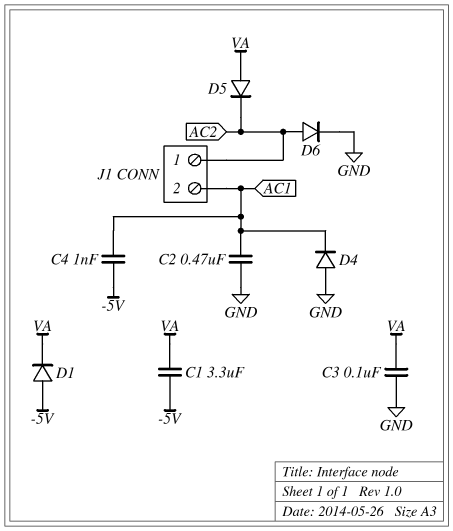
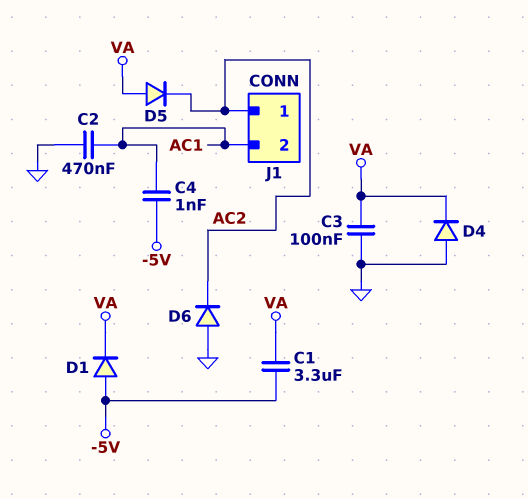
D4: diode (A GND, K AC1) -> diode (A GND, K VA)
D6: diode (A AC2, K GND) -> diode (A GND, K AC2)

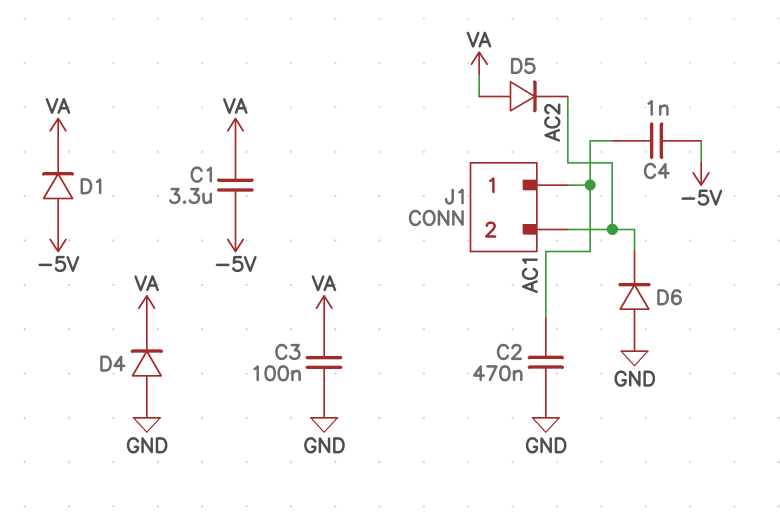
J1 pin 1: AC2 -> AC1
J1 pin 2: AC1 -> AC2

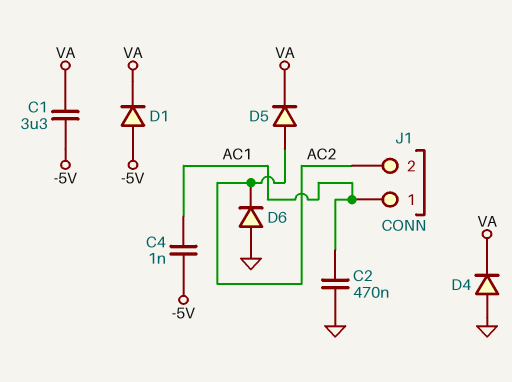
C3: 100nF (GND, VA) -> none
D5: diode (A VA, K AC2) -> diode (A AC2, K VA)

